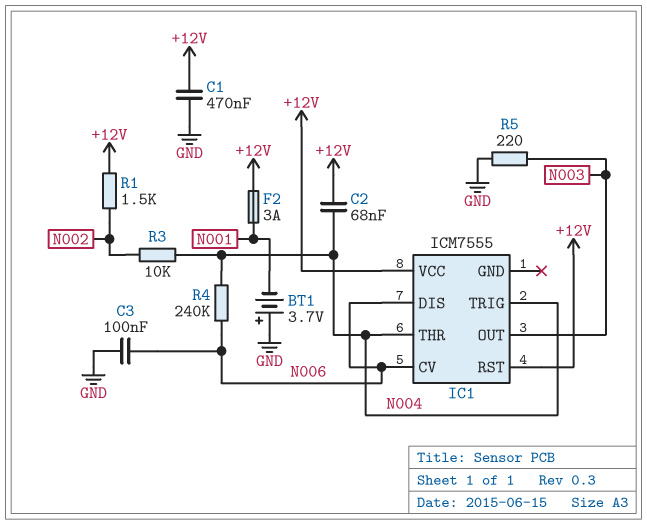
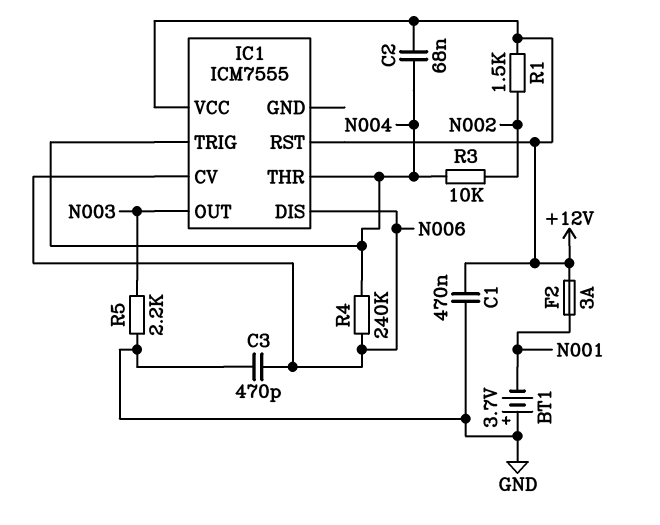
C3: 100nF (GND, N006) -> 470pF (GND, N006)
R5: 220 (GND, N003) -> 2.2k (GND, N003)

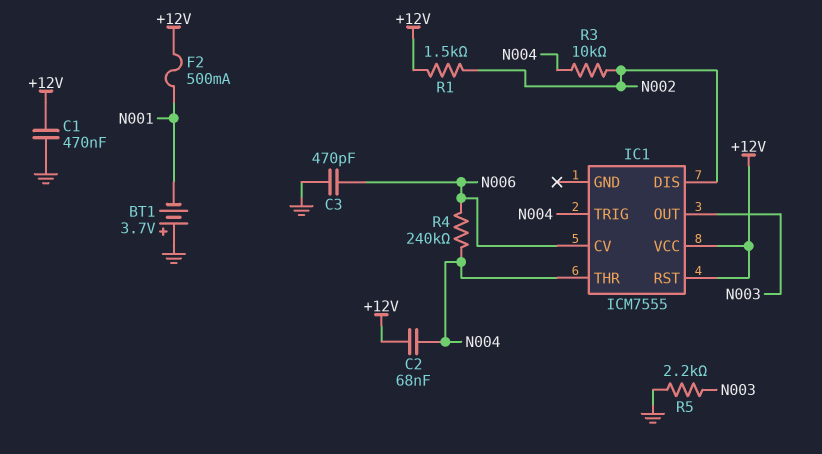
F2: 3A (+12V, N001) -> 500mA (+12V, N001)
IC1 pin DIS: N006 -> N002

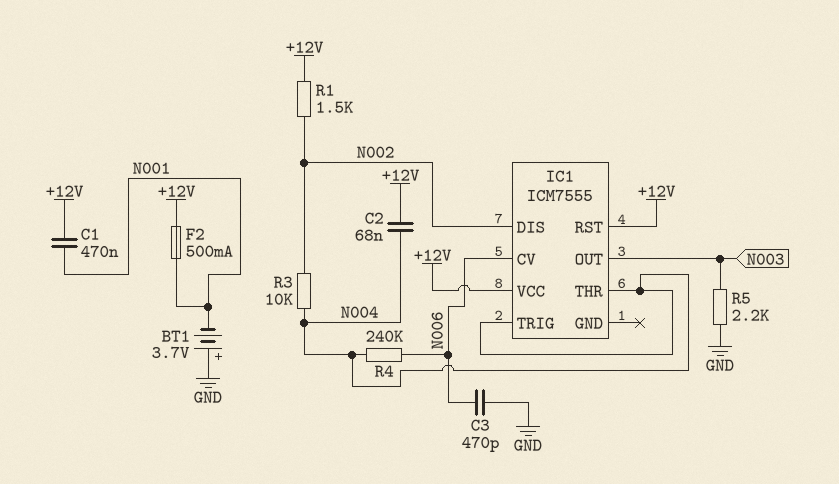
C1: 470nF (+12V, GND) -> 470nF (+12V, N001)

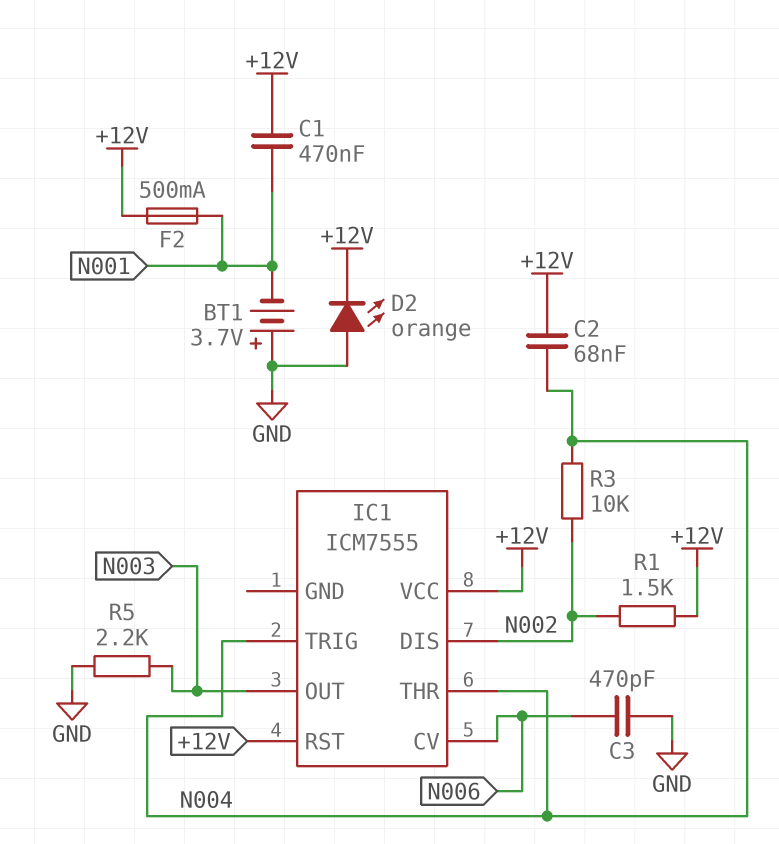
D2: none -> LED orange (A GND, K +12V)
R4: 240k (N004, N006) -> none

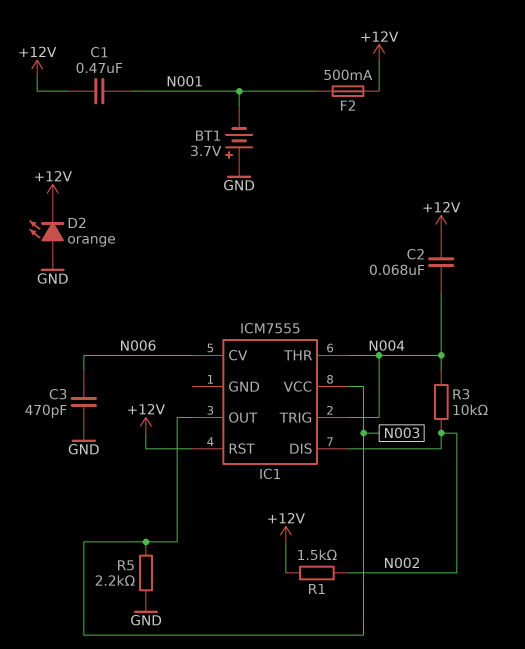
IC1 pin VCC: +12V -> N003

